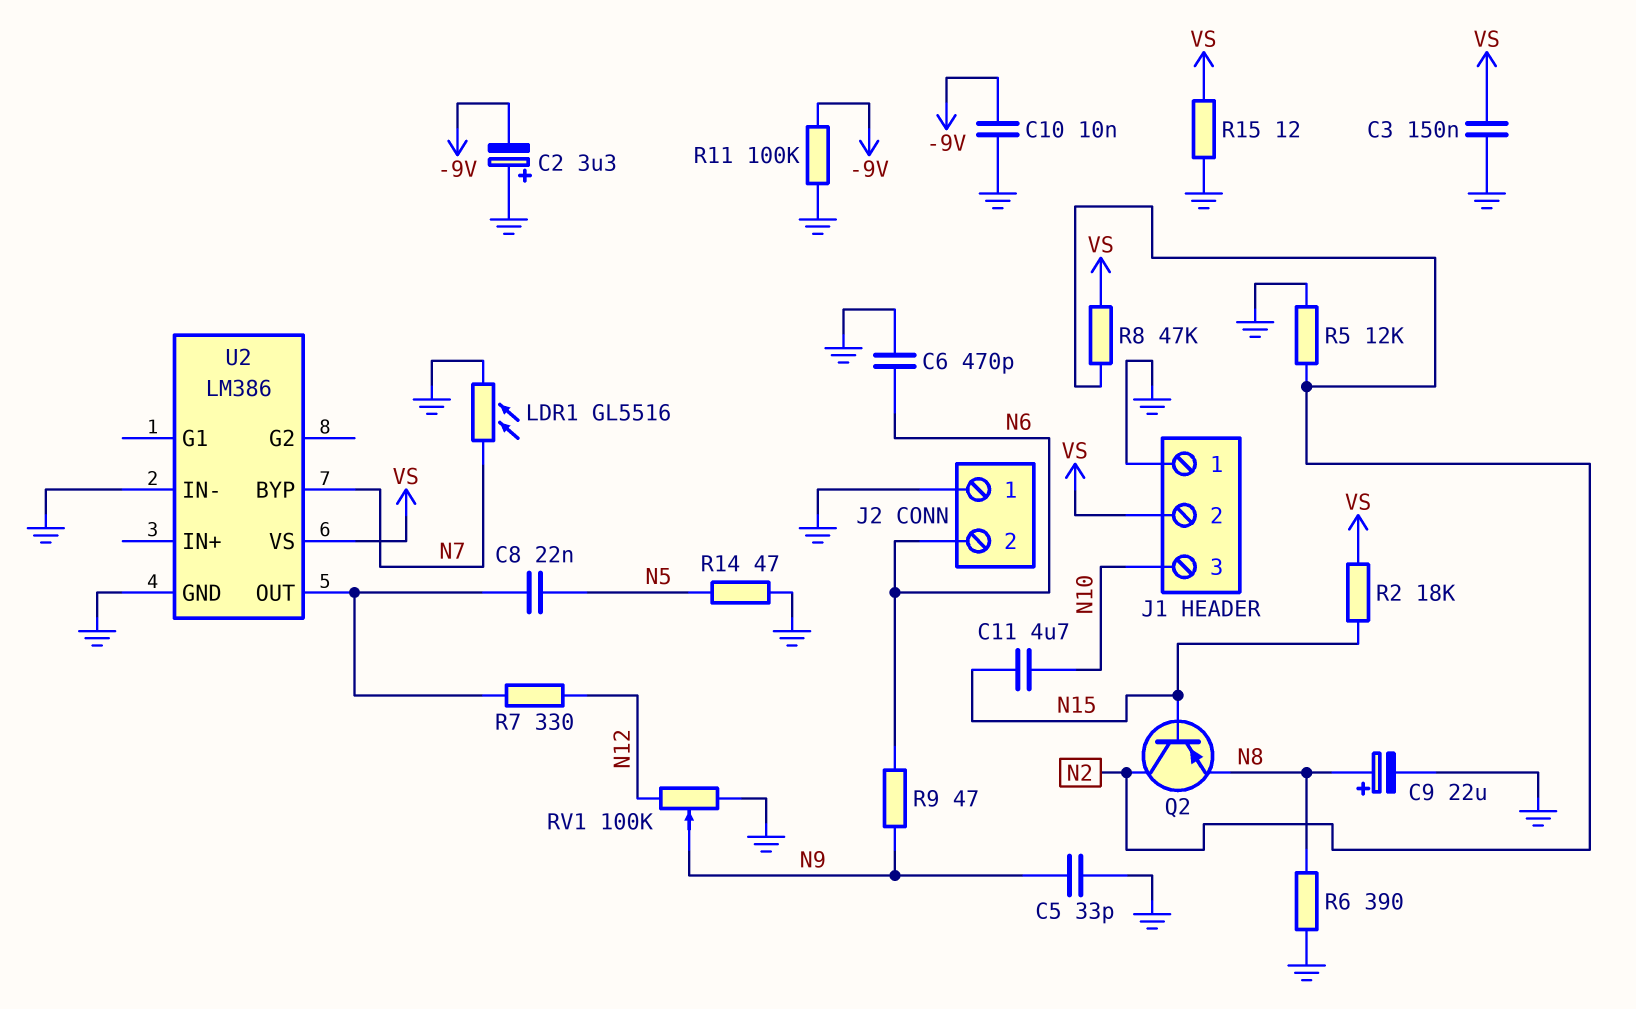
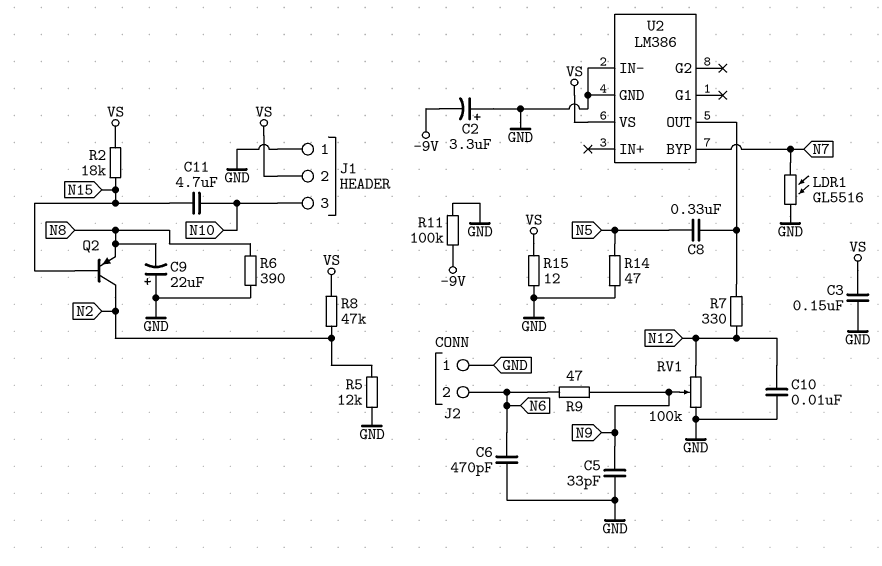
C8: 22nF (N5, U2/OUT) -> 330nF (N5, U2/OUT)
C9: 22uF (plus N8, minus GND) -> 22uF (plus GND, minus N8)
C10: 10nF (-9V, GND) -> 10nF (GND, N12)

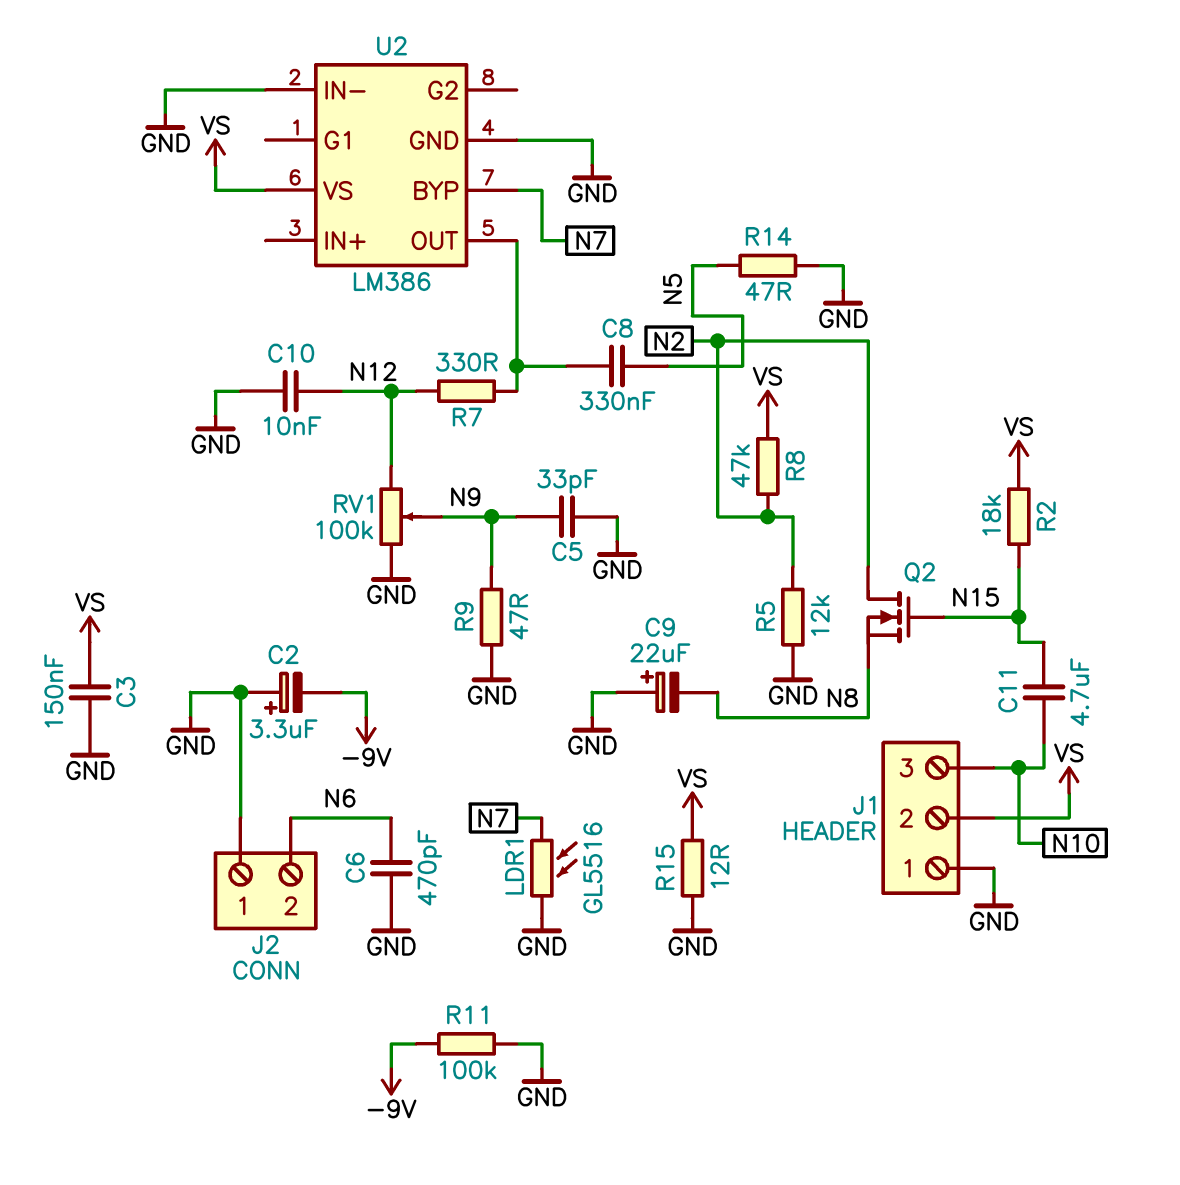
Q2: PNP (B N15, C N2, E N8) -> NMOS (G N15, D N2, S N8)
R6: 390 (GND, N8) -> none
R9: 47 (N6, N9) -> 47 (GND, N9)

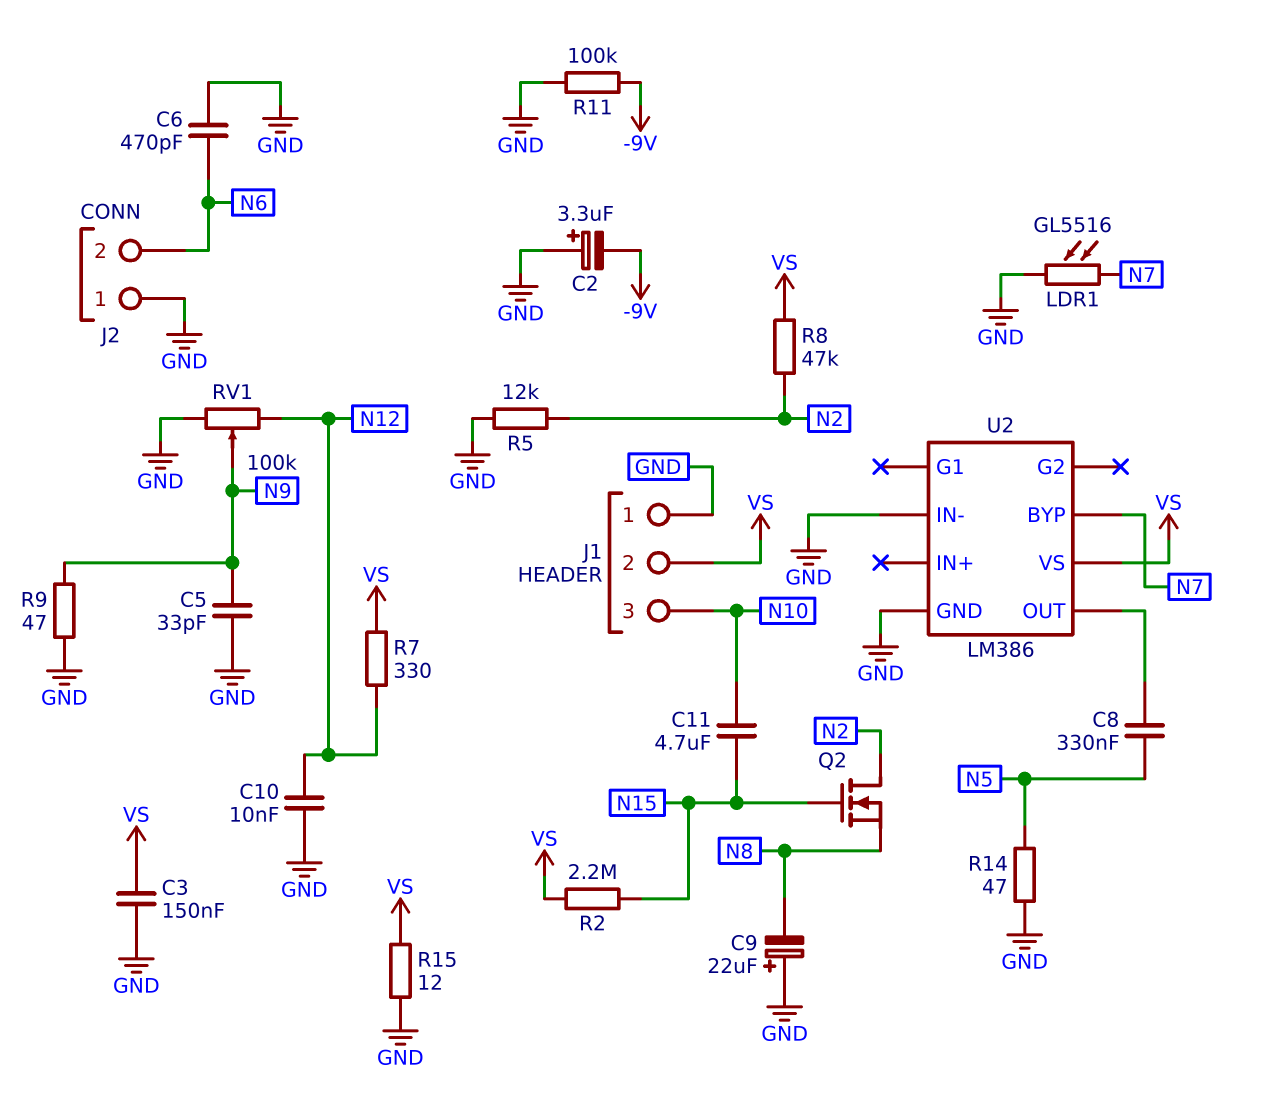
R2: 18k (N15, VS) -> 2.2M (N15, VS)
R7: 330 (N12, U2/OUT) -> 330 (N12, VS)

